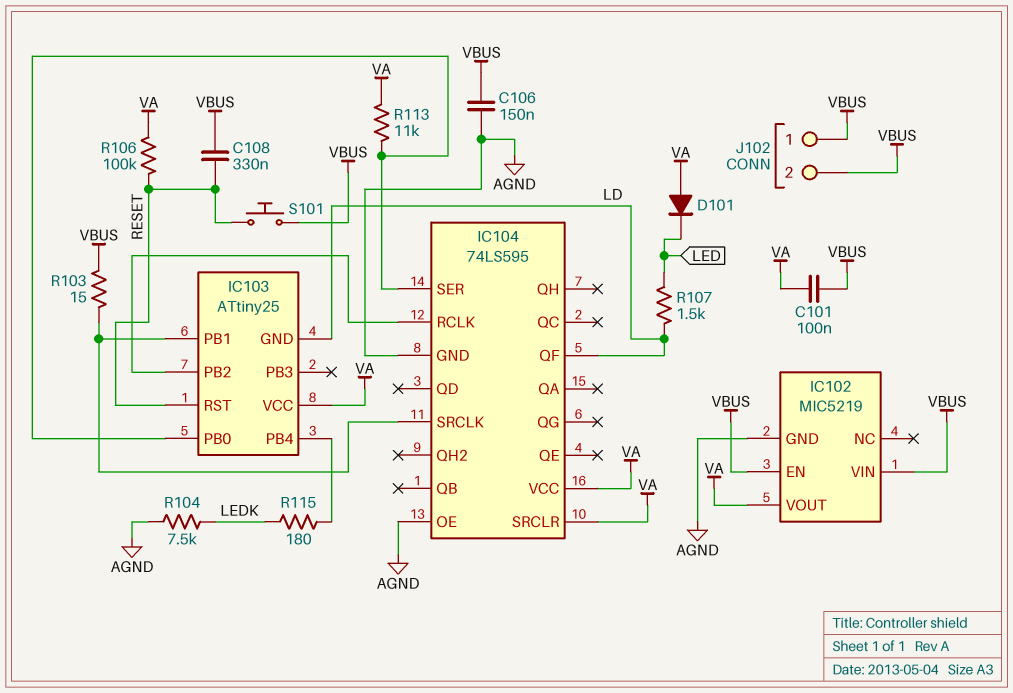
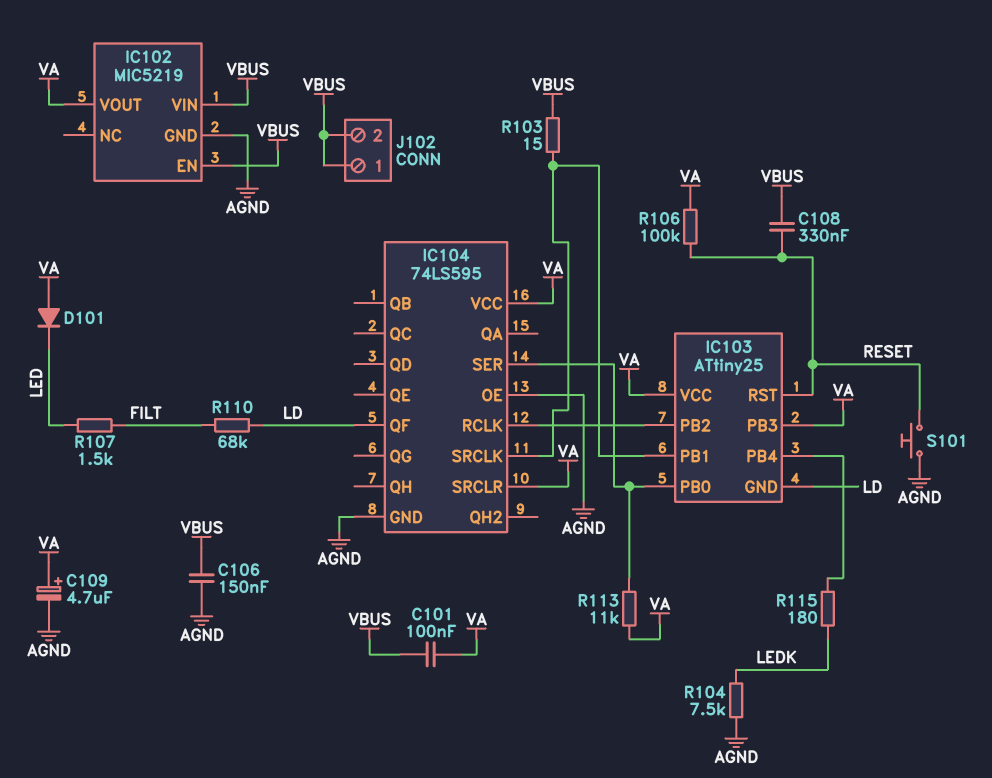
C109: none -> 4.7uF (plus VA, minus AGND)
IC103 pin PB3: none -> VA
R107: 1.5k (LD, LED) -> 1.5k (FILT, LED)
R110: none -> 68k (FILT, LD)
S101: button (RESET, VBUS) -> button (AGND, RESET)

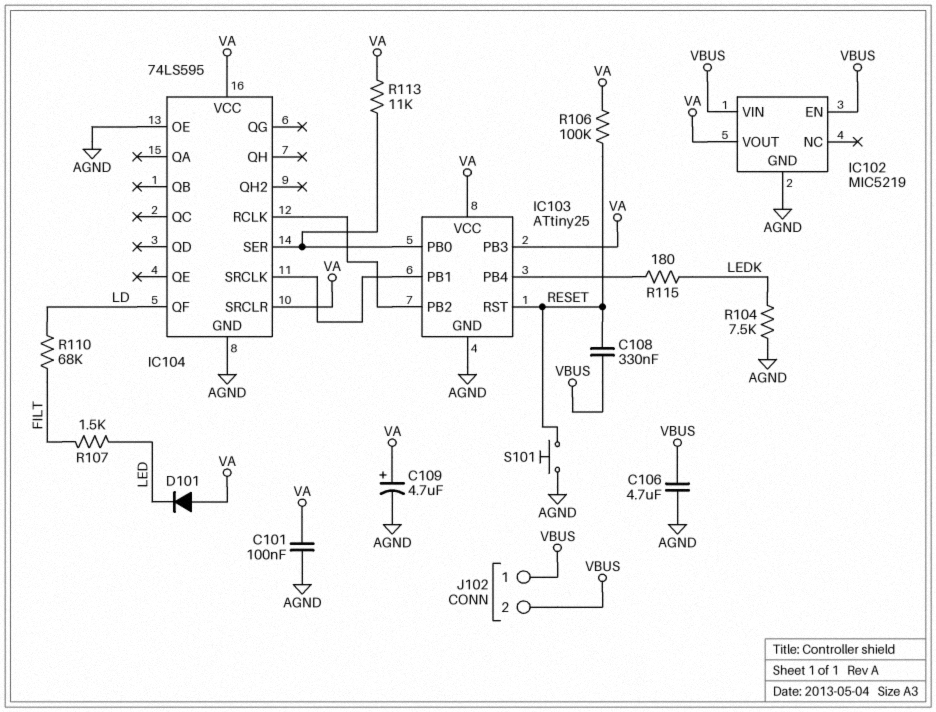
C101: 100nF (VA, VBUS) -> 100nF (AGND, VA)
C106: 150nF (AGND, VBUS) -> 4.7uF (AGND, VBUS)
IC103 pin GND: LD -> AGND
R103: 15 (IC103/PB1, VBUS) -> none

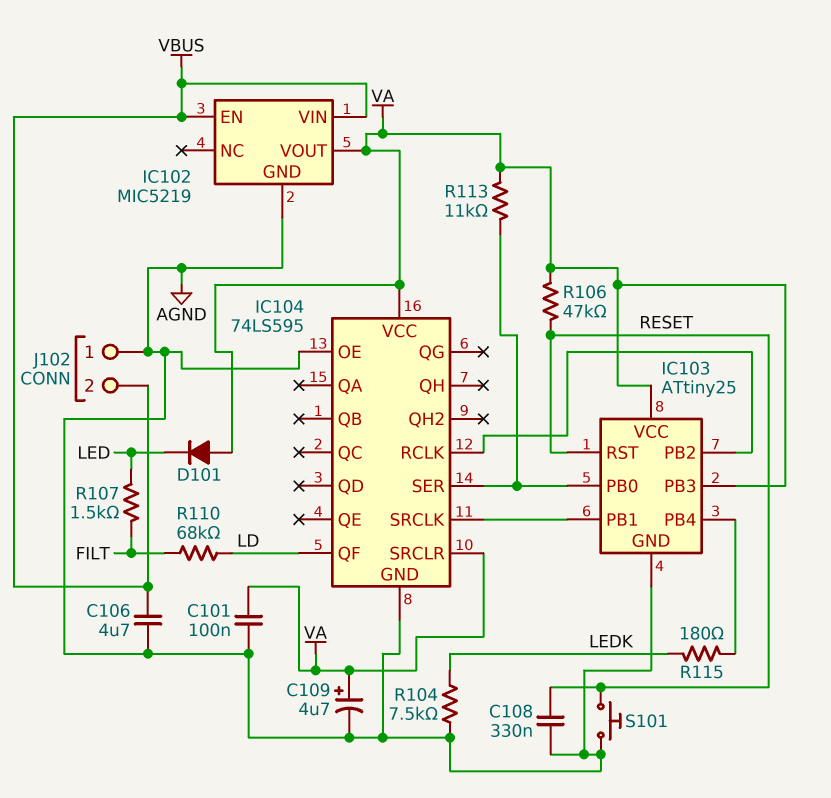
C108: 330nF (RESET, VBUS) -> 330nF (AGND, RESET)
J102 pin 1: VBUS -> AGND
R106: 100k (RESET, VA) -> 47k (RESET, VA)

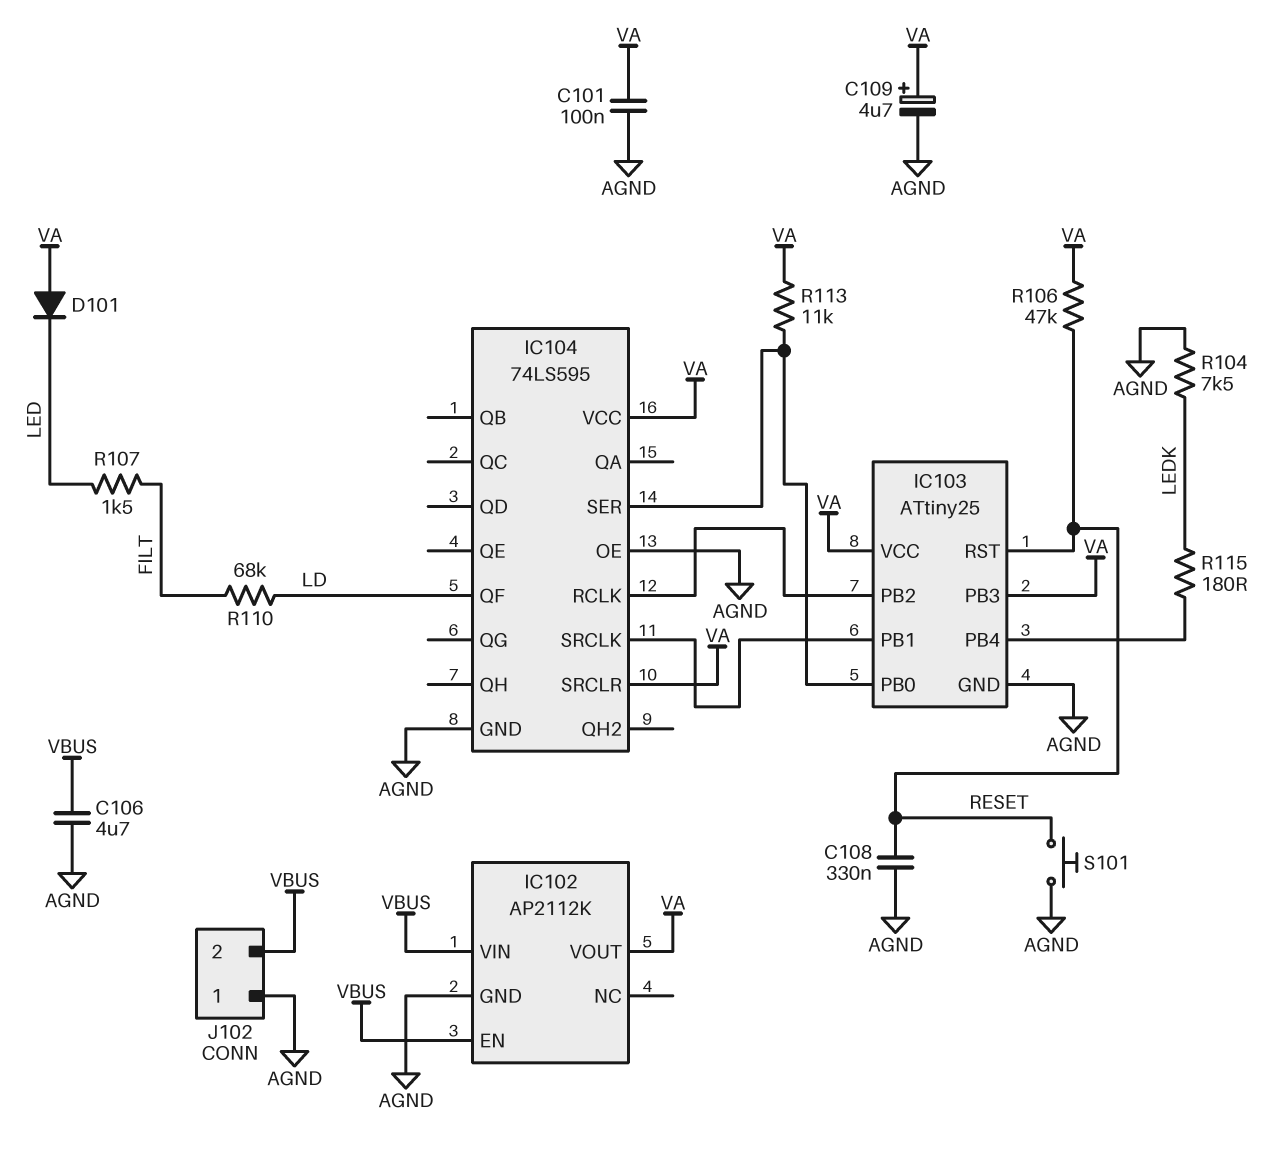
IC102: MIC5219 -> AP2112K

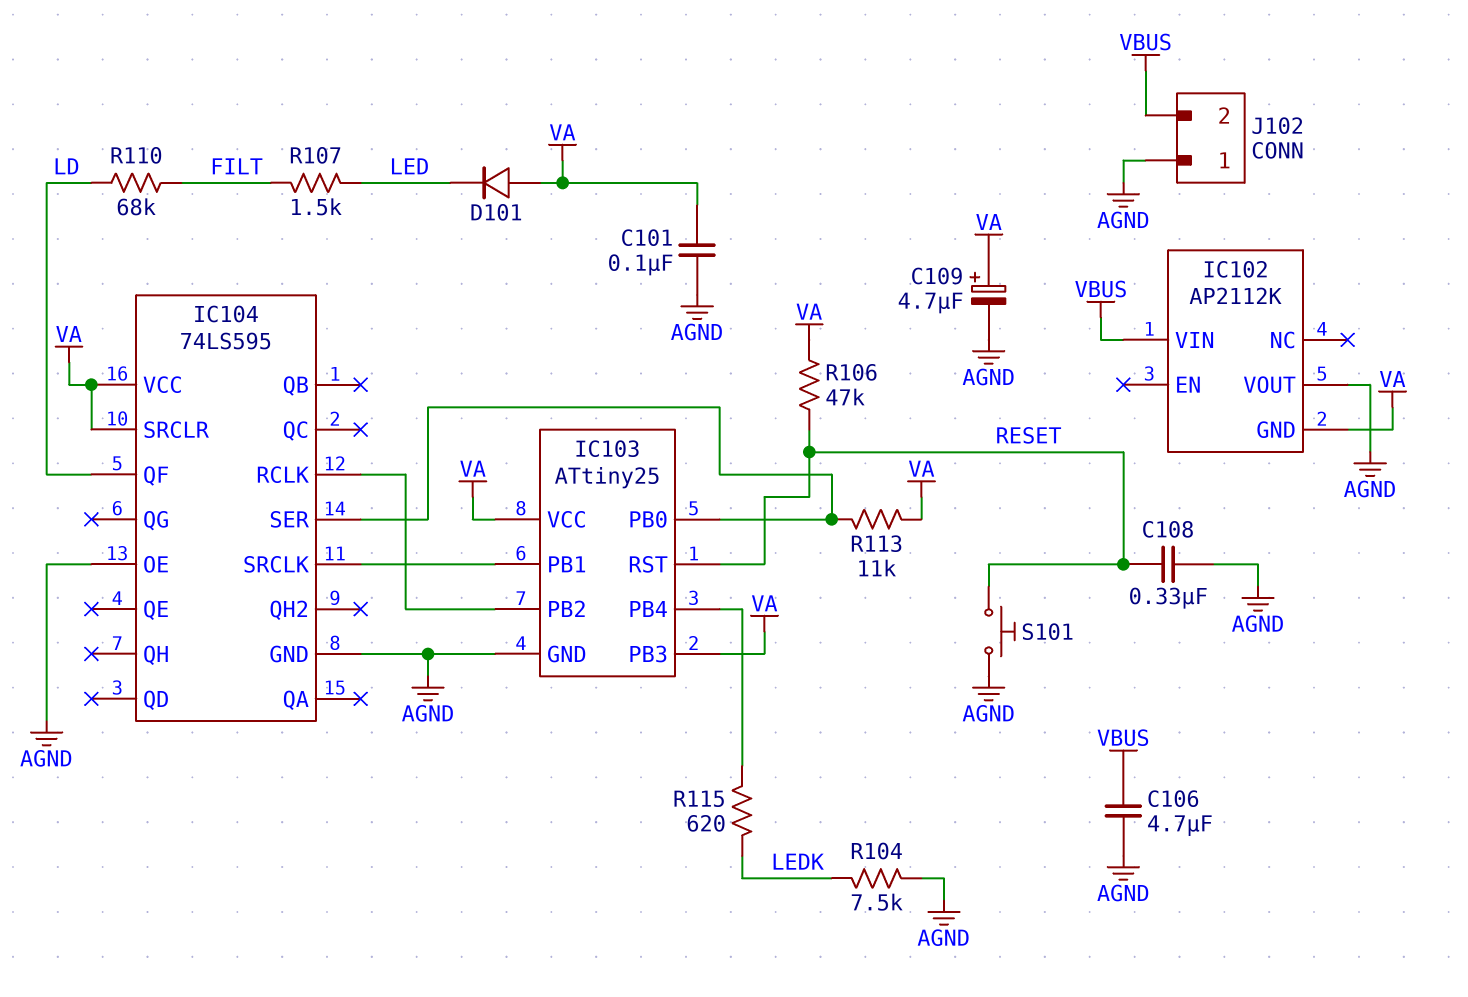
IC102 pin EN: VBUS -> none
IC102 pin GND: AGND -> VA
IC102 pin VOUT: VA -> AGND
R115: 180 (IC103/PB4, LEDK) -> 620 (IC103/PB4, LEDK)

